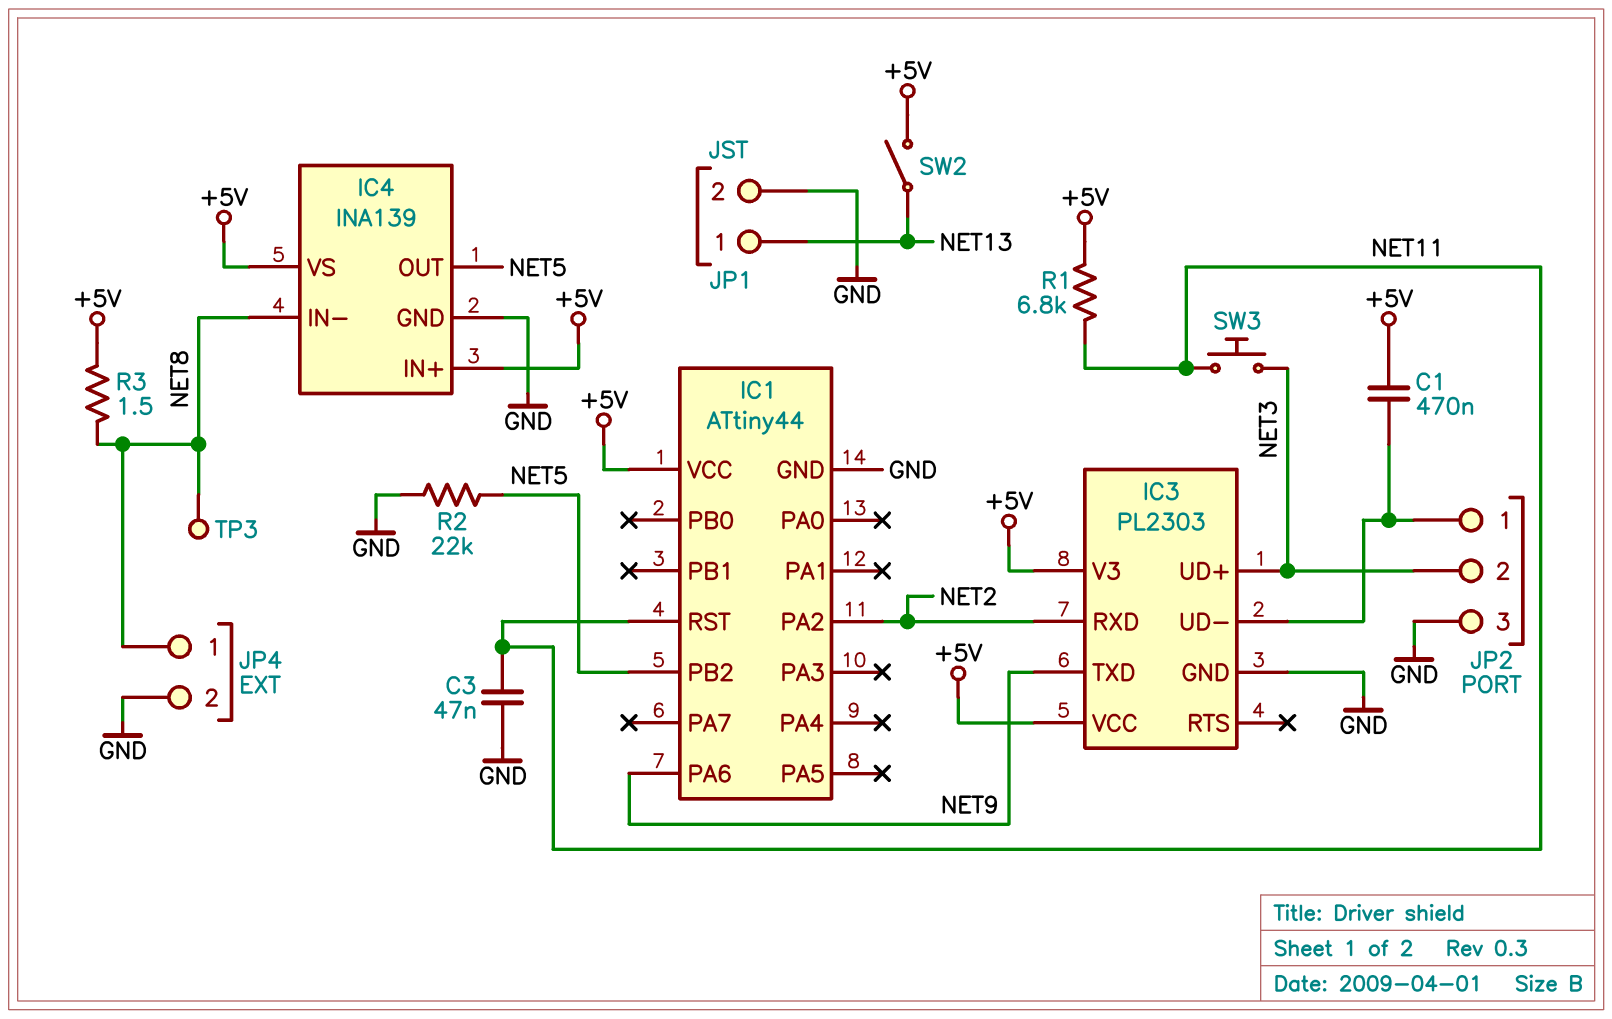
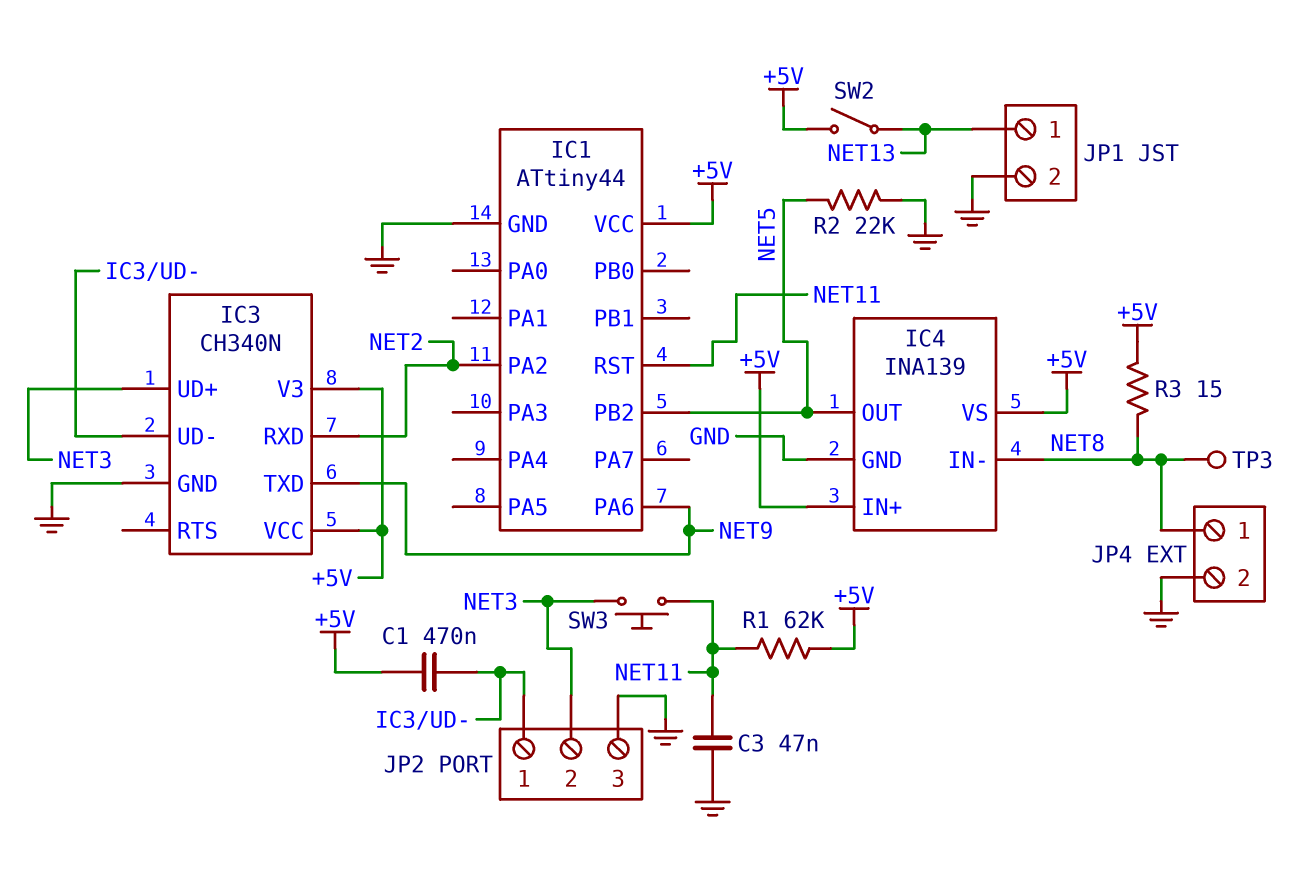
IC3: PL2303 -> CH340N
R1: 6.8k (+5V, NET11) -> 62k (+5V, NET11)
R3: 1.5 (+5V, NET8) -> 15 (+5V, NET8)

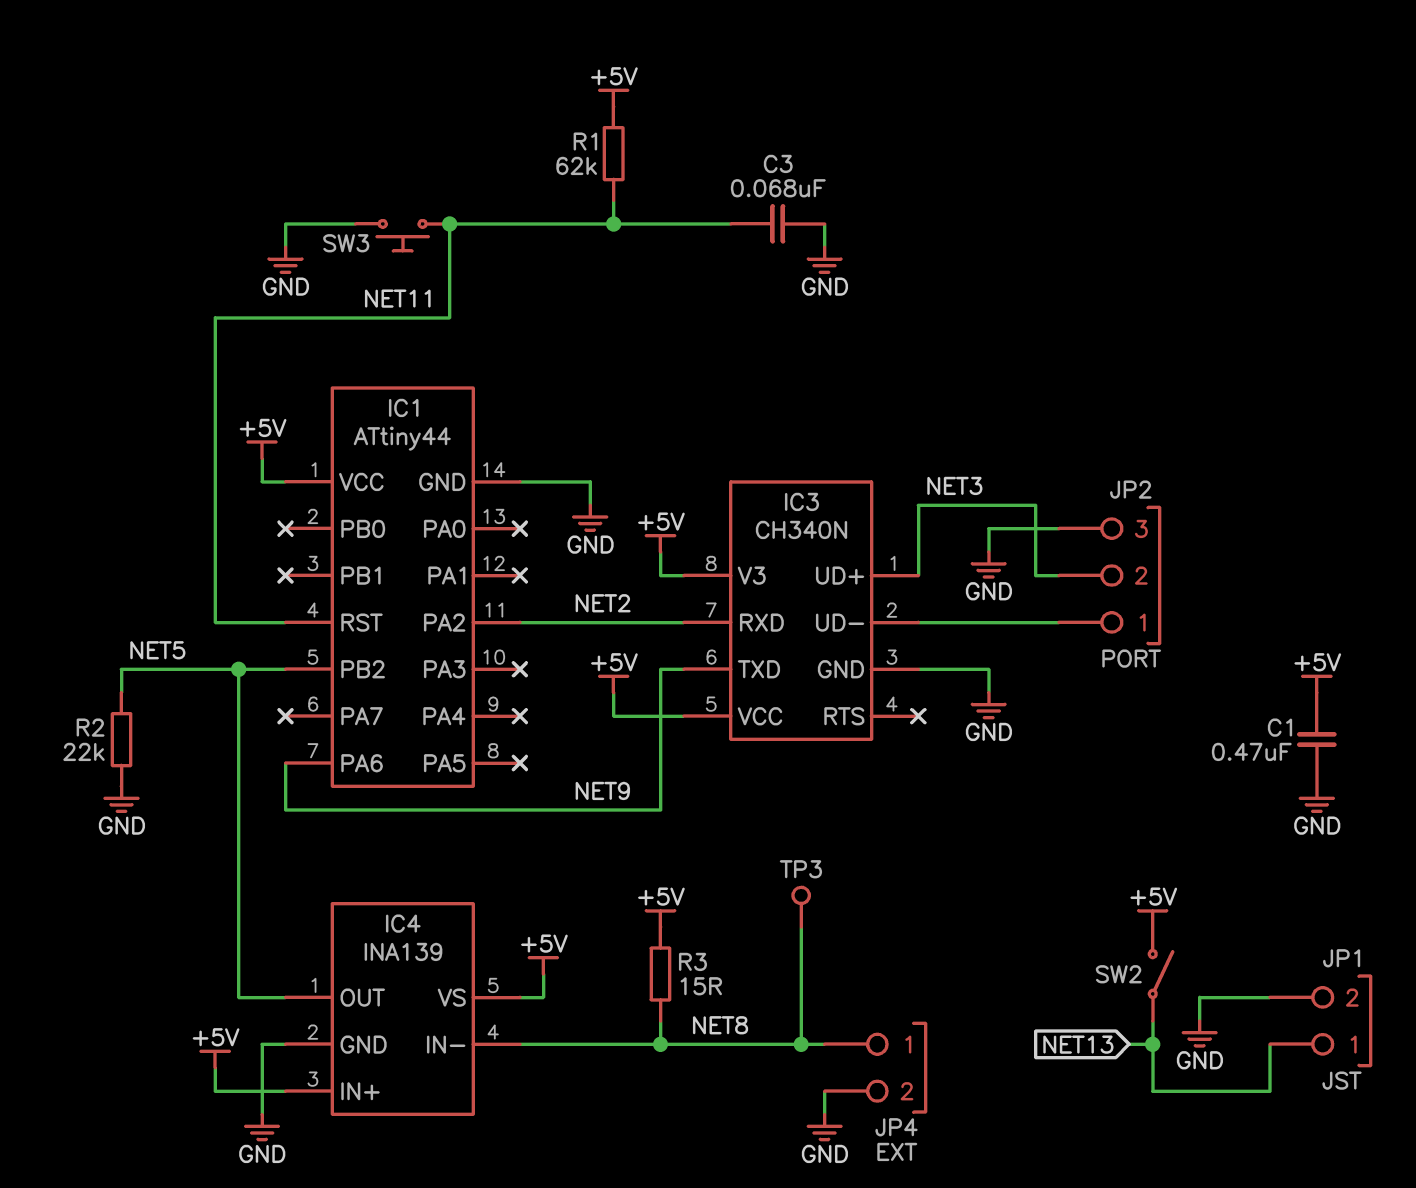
C1: 470nF (+5V, IC3/UD-) -> 470nF (+5V, GND)
C3: 47nF (GND, NET11) -> 68nF (GND, NET11)
SW3: button (NET3, NET11) -> button (GND, NET11)

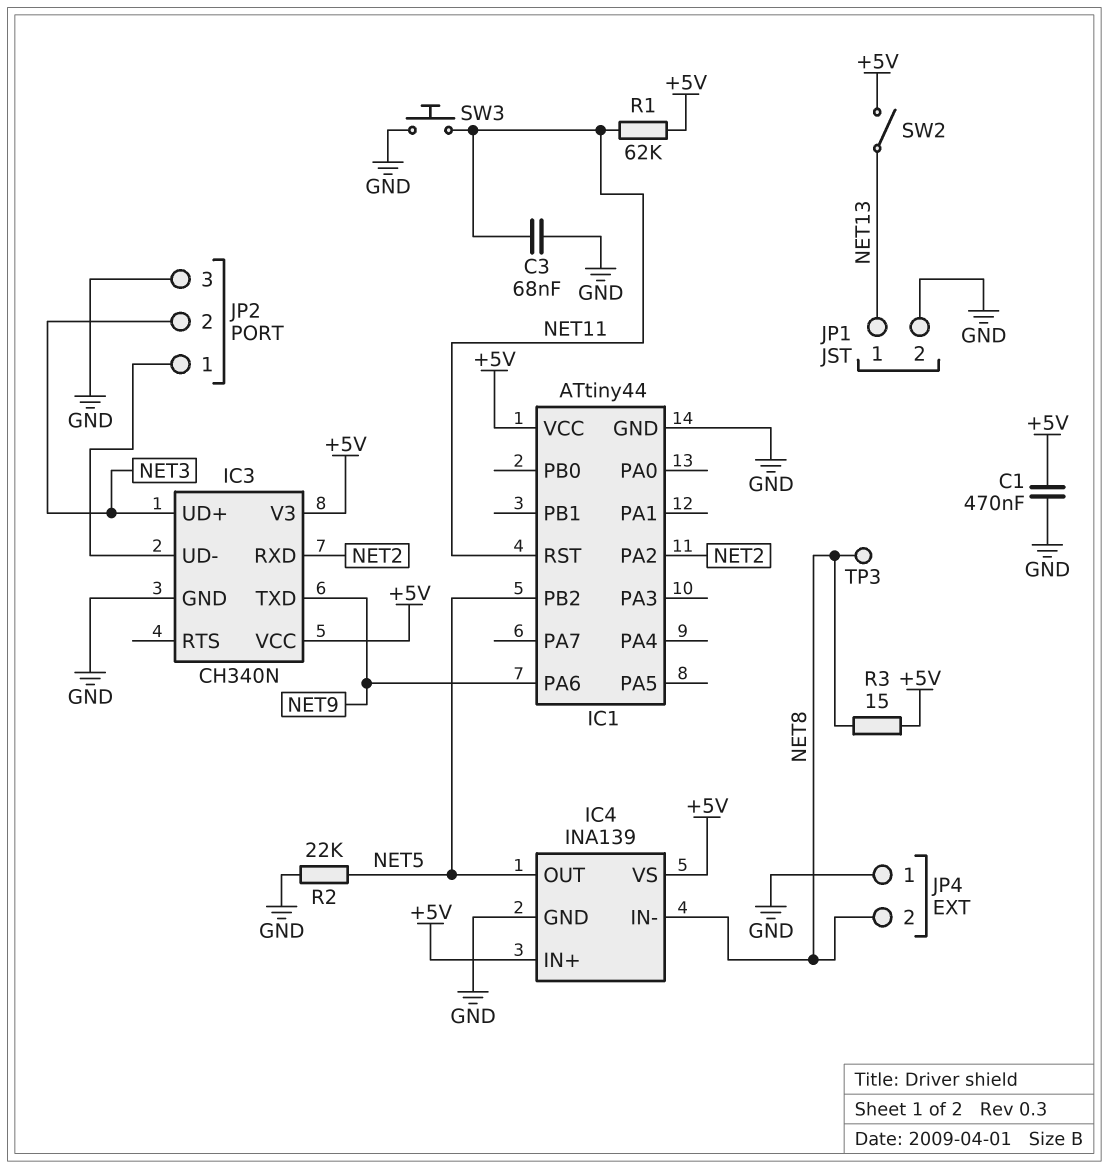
JP4 pin 1: NET8 -> GND
JP4 pin 2: GND -> NET8

